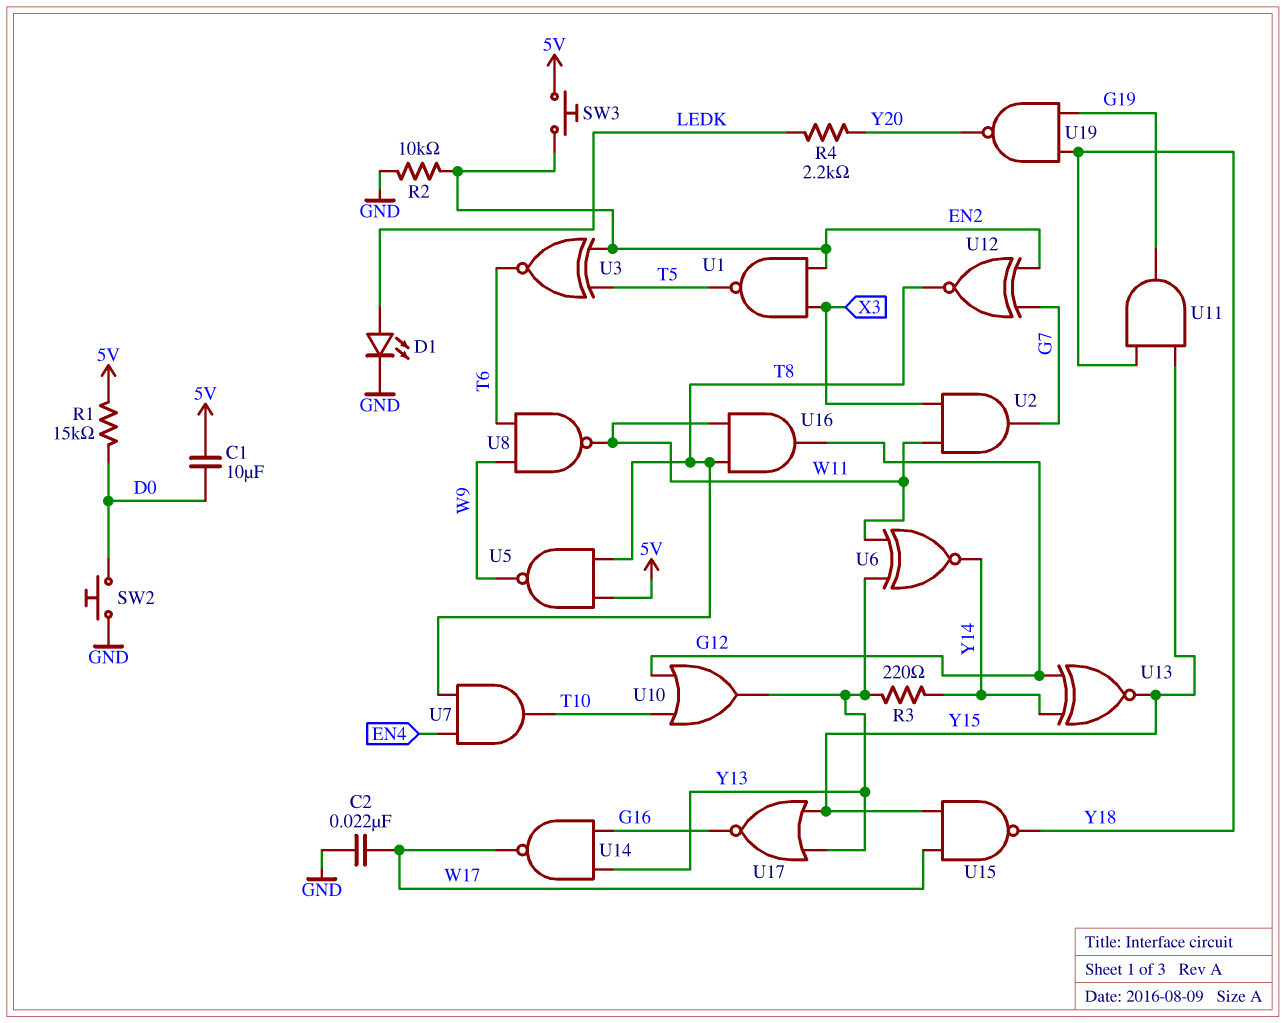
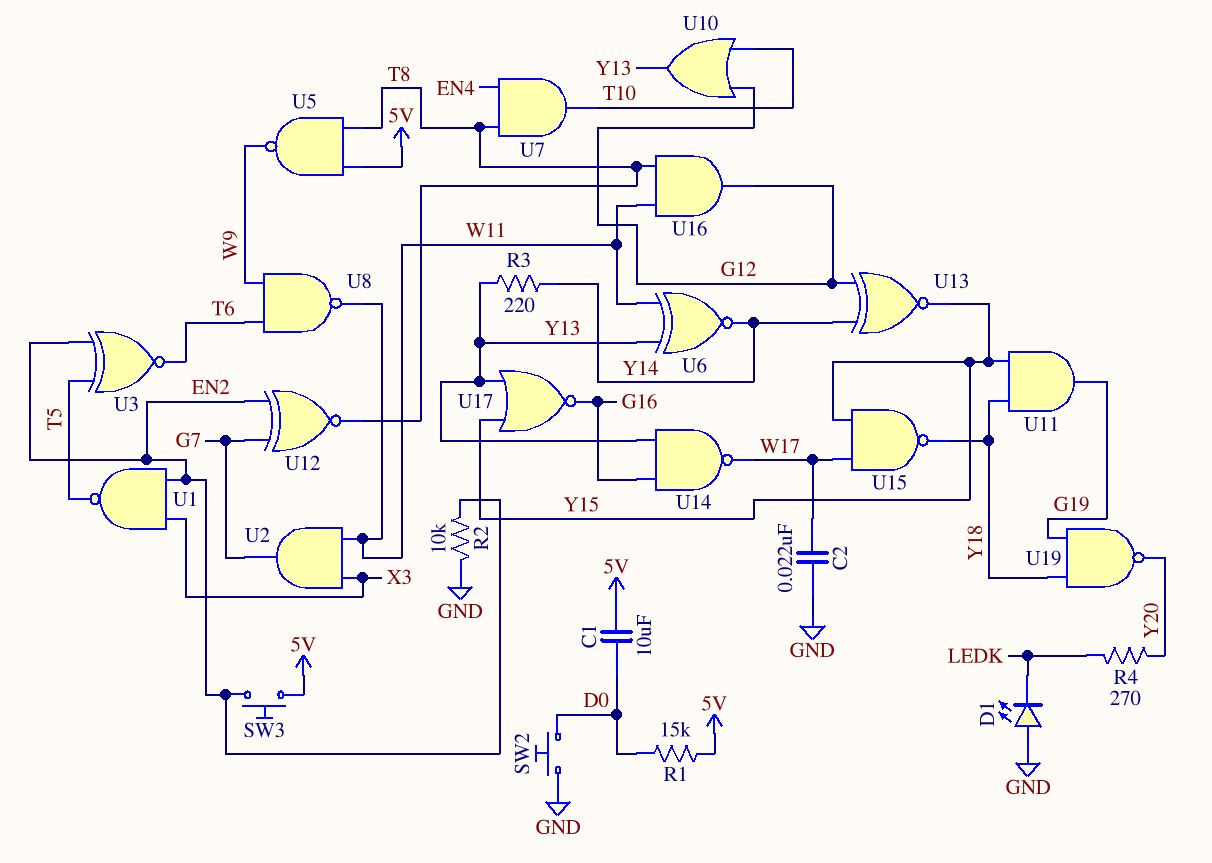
D1: LED (A LEDK, K GND) -> LED (A GND, K LEDK)
R4: 2.2k (LEDK, Y20) -> 270 (LEDK, Y20)

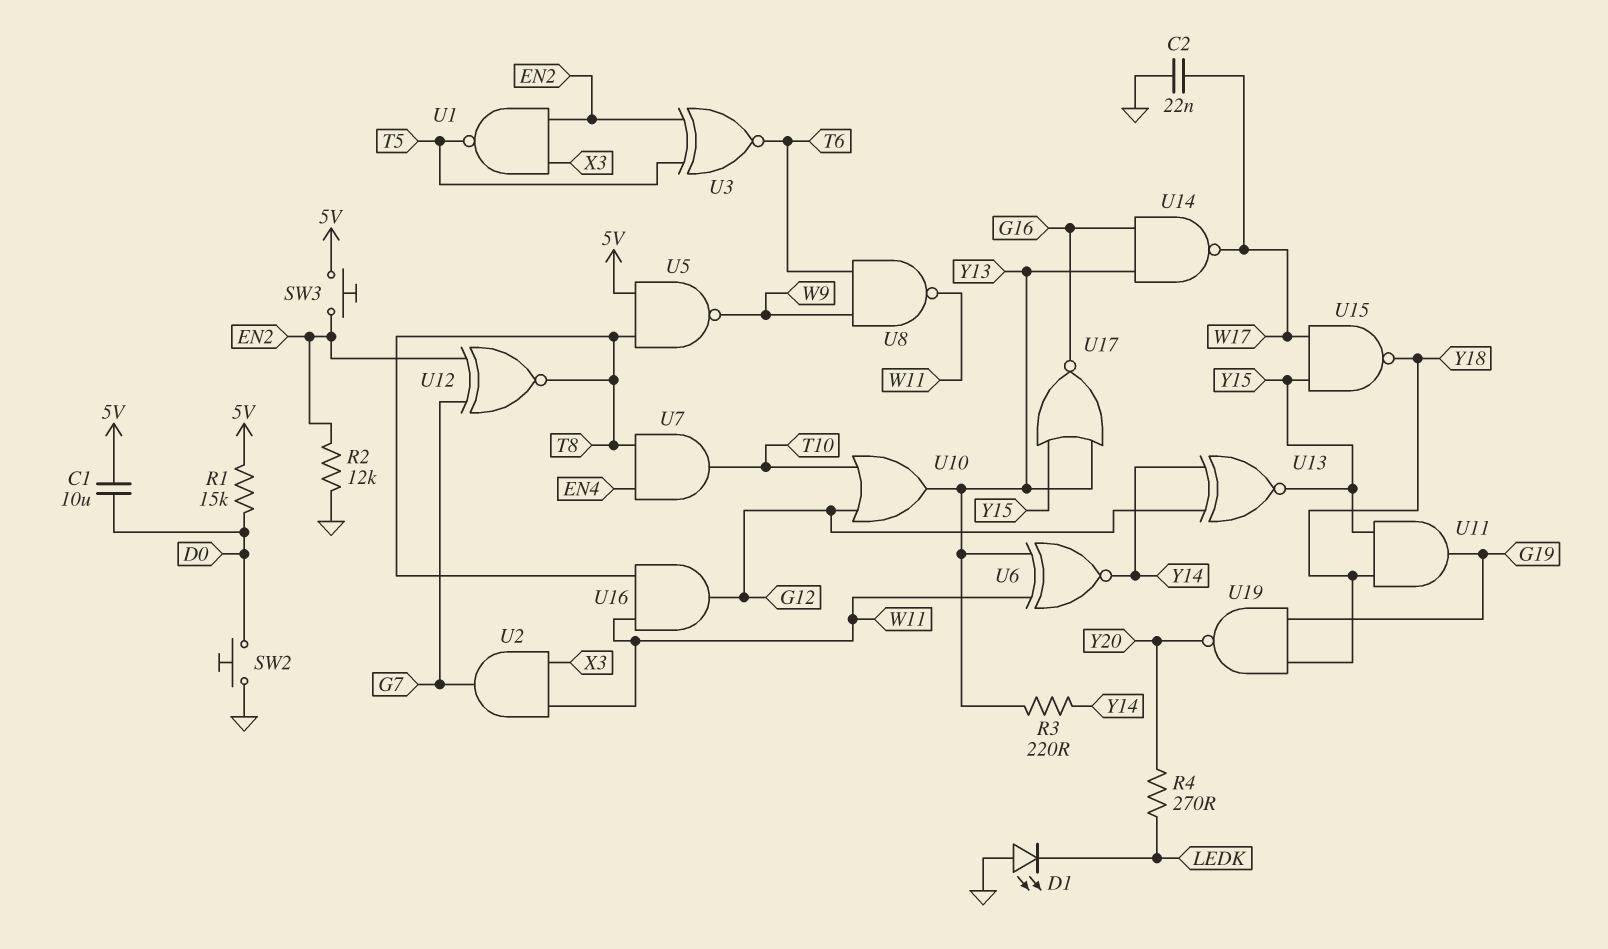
R2: 10k (EN2, GND) -> 12k (EN2, GND)

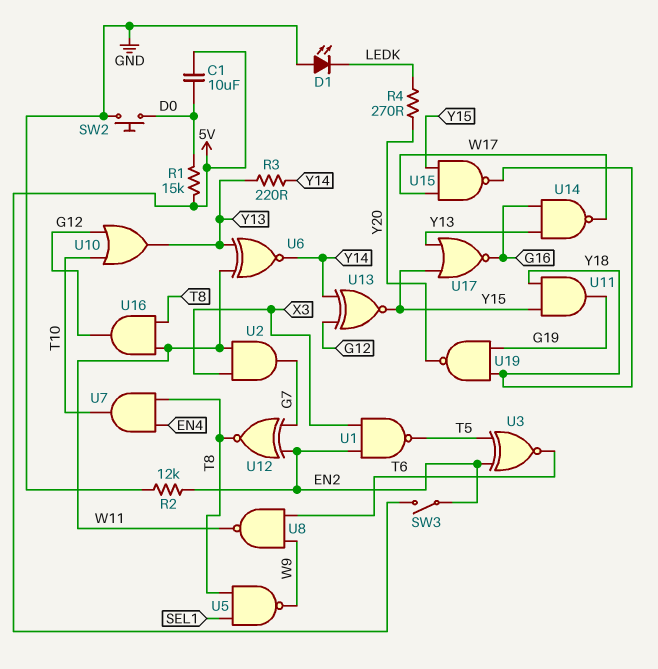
C2: 22nF (GND, W17) -> none
SW3: button (5V, EN2) -> switch (5V, EN2)
U5: NAND (in 5V, in T8, out W9) -> NAND (in SEL1, in T8, out W9)

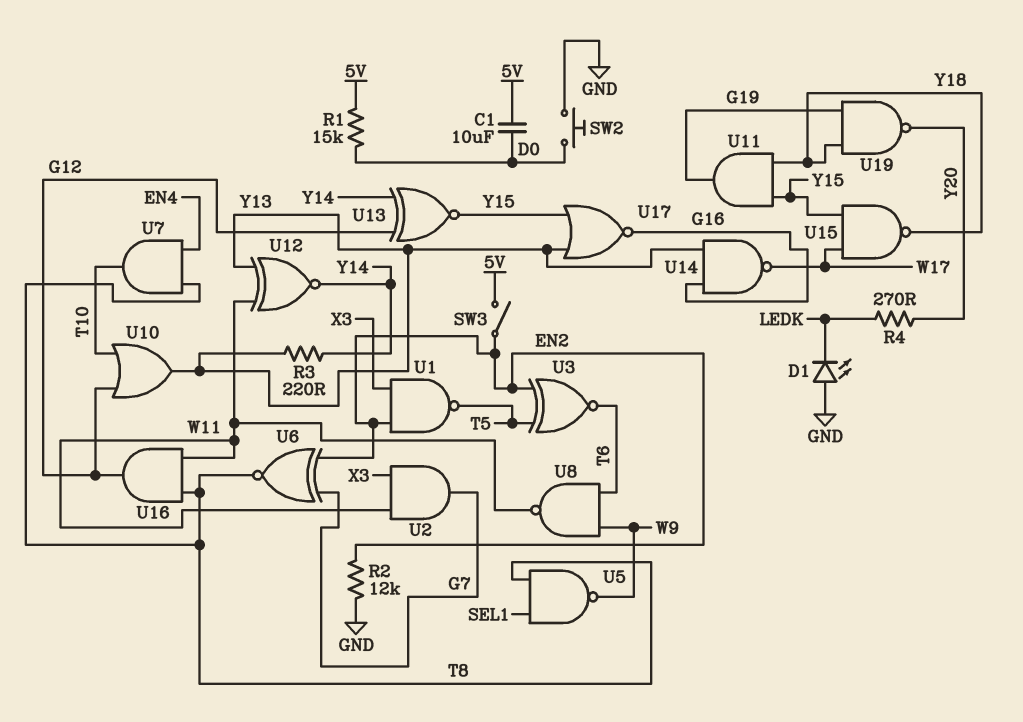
U6: XNOR (in W11, in Y13, out Y14) -> XNOR (in EN2, in G7, out T8)
U12: XNOR (in EN2, in G7, out T8) -> XNOR (in W11, in Y13, out Y14)

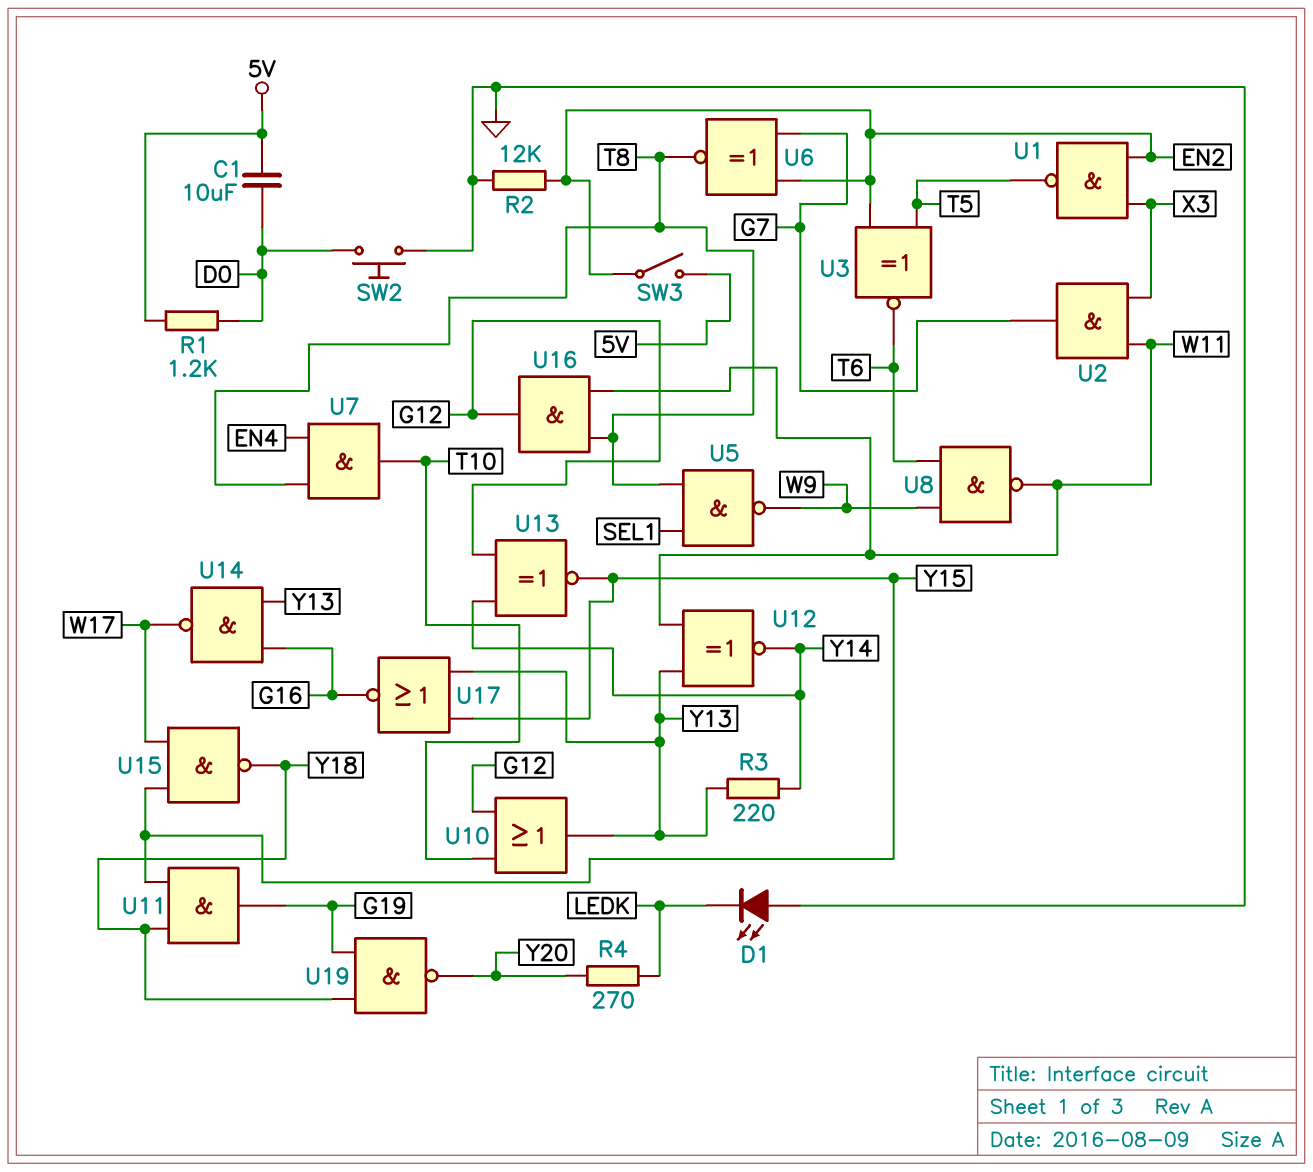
R1: 15k (5V, D0) -> 1.2k (5V, D0)

